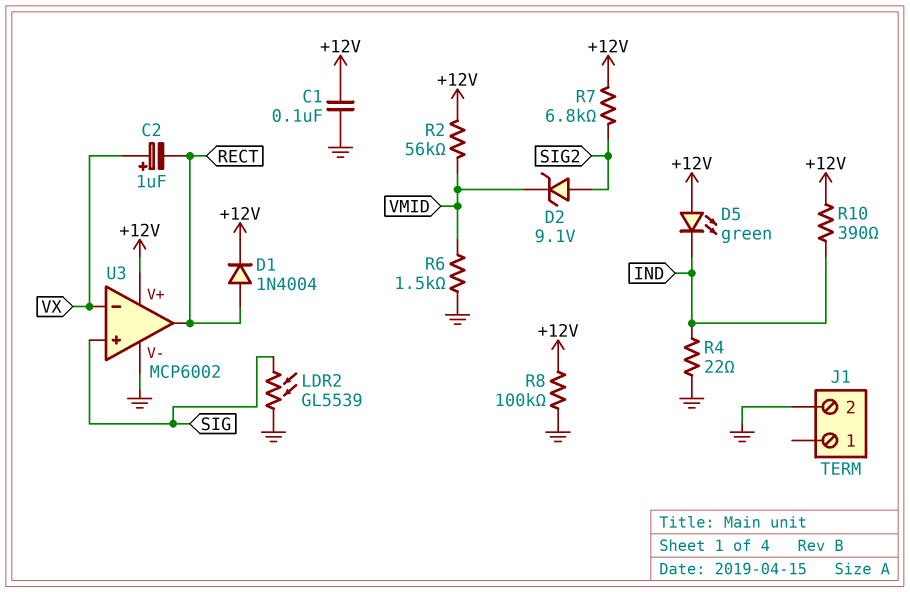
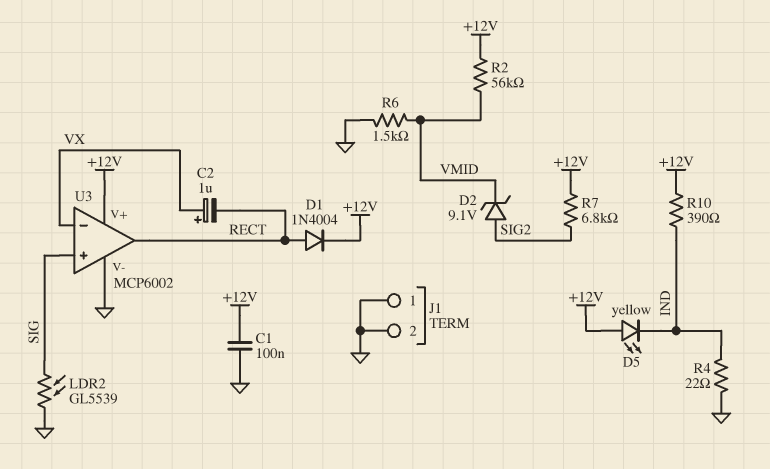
D5: LED green (A +12V, K IND) -> LED yellow (A +12V, K IND)
J1 pin 1: none -> GND
R8: 100k (+12V, GND) -> none

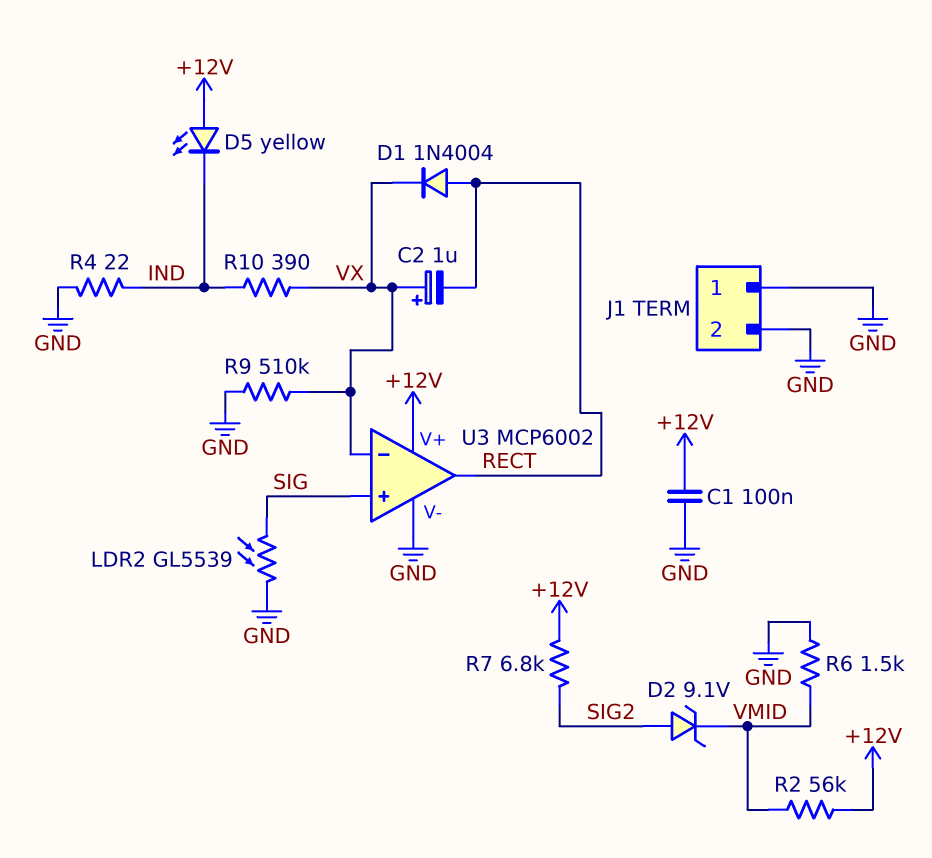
D1: diode 1N4004 (A RECT, K +12V) -> diode 1N4004 (A RECT, K VX)
R9: none -> 510k (GND, VX)
R10: 390 (+12V, IND) -> 390 (IND, VX)

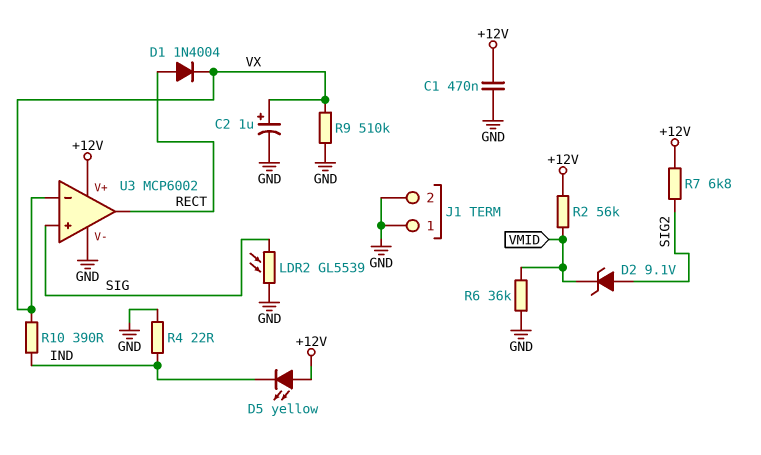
C1: 100nF (+12V, GND) -> 470nF (+12V, GND)
C2: 1uF (plus VX, minus RECT) -> 1uF (plus VX, minus GND)
R6: 1.5k (GND, VMID) -> 36k (GND, VMID)

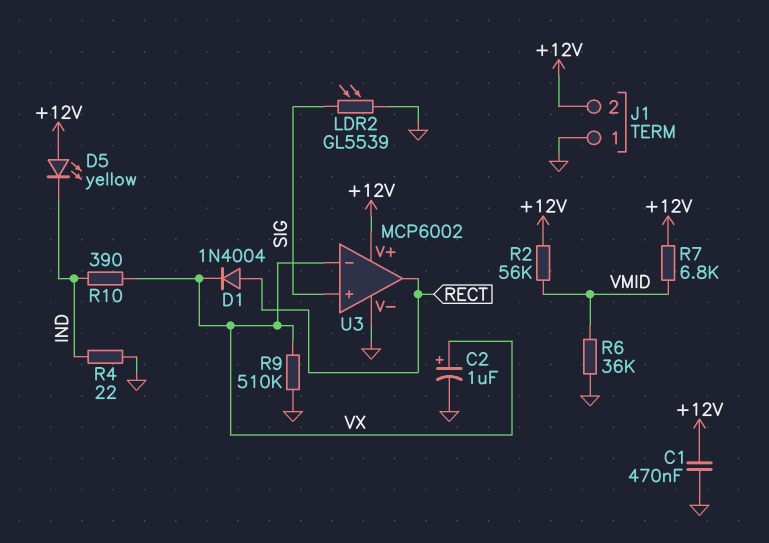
D2: zener 9.1V (A SIG2, K VMID) -> none
J1 pin 2: GND -> +12V
R7: 6.8k (+12V, SIG2) -> 6.8k (+12V, VMID)

